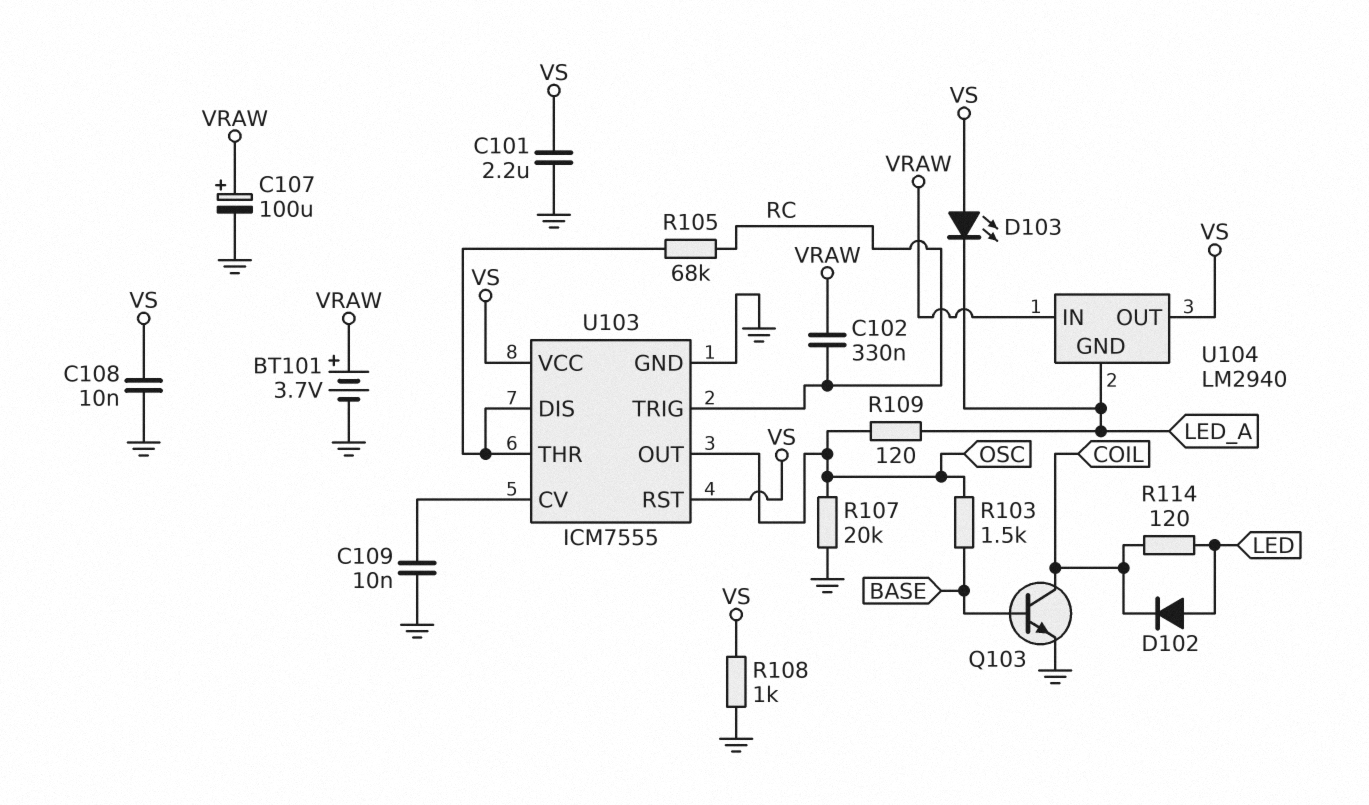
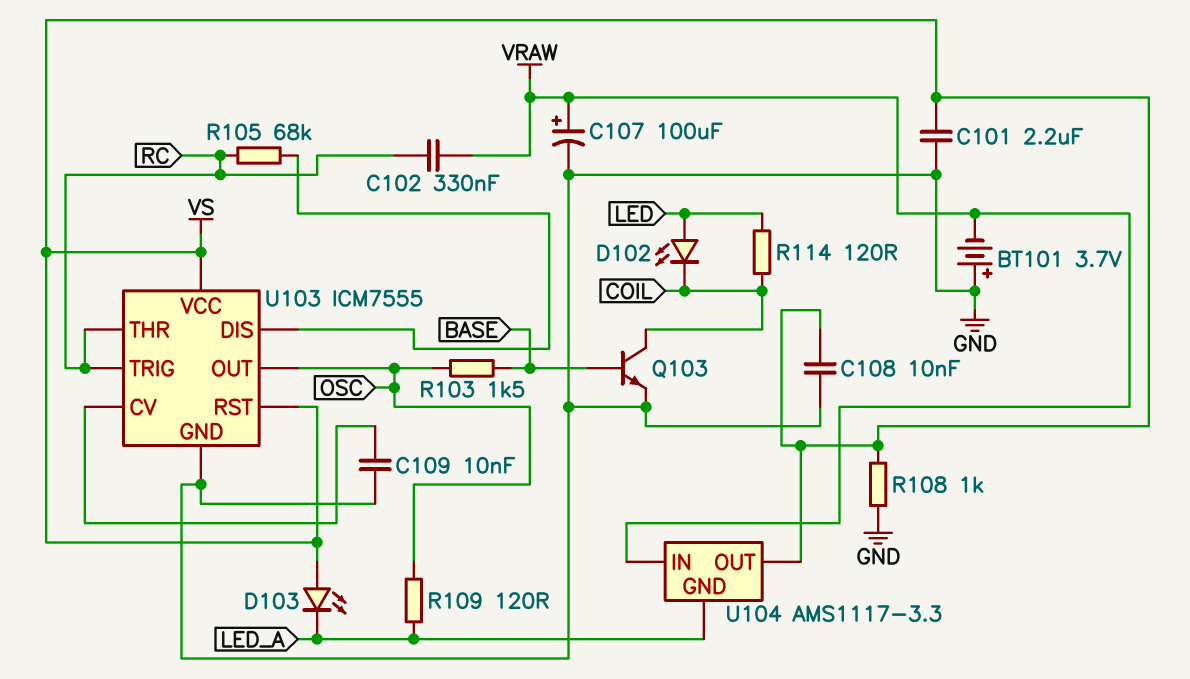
BT101: 3.7V (plus VRAW, minus GND) -> 3.7V (plus GND, minus VRAW)
D102: diode (A LED, K COIL) -> LED (A LED, K COIL)
R107: 20k (GND, OSC) -> none
U103 pin THR: U103/DIS -> RC
U104: LM2940 -> AMS1117-3.3

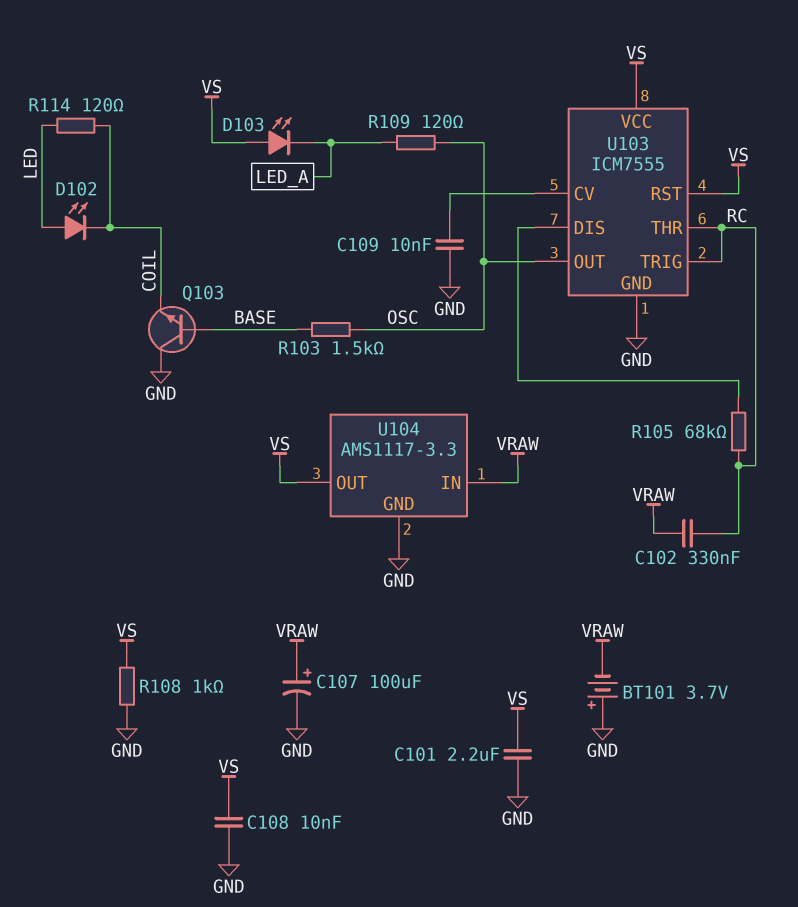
Q103: NPN (B BASE, C COIL, E GND) -> NPN (B BASE, C GND, E COIL)
U104 pin GND: LED_A -> GND

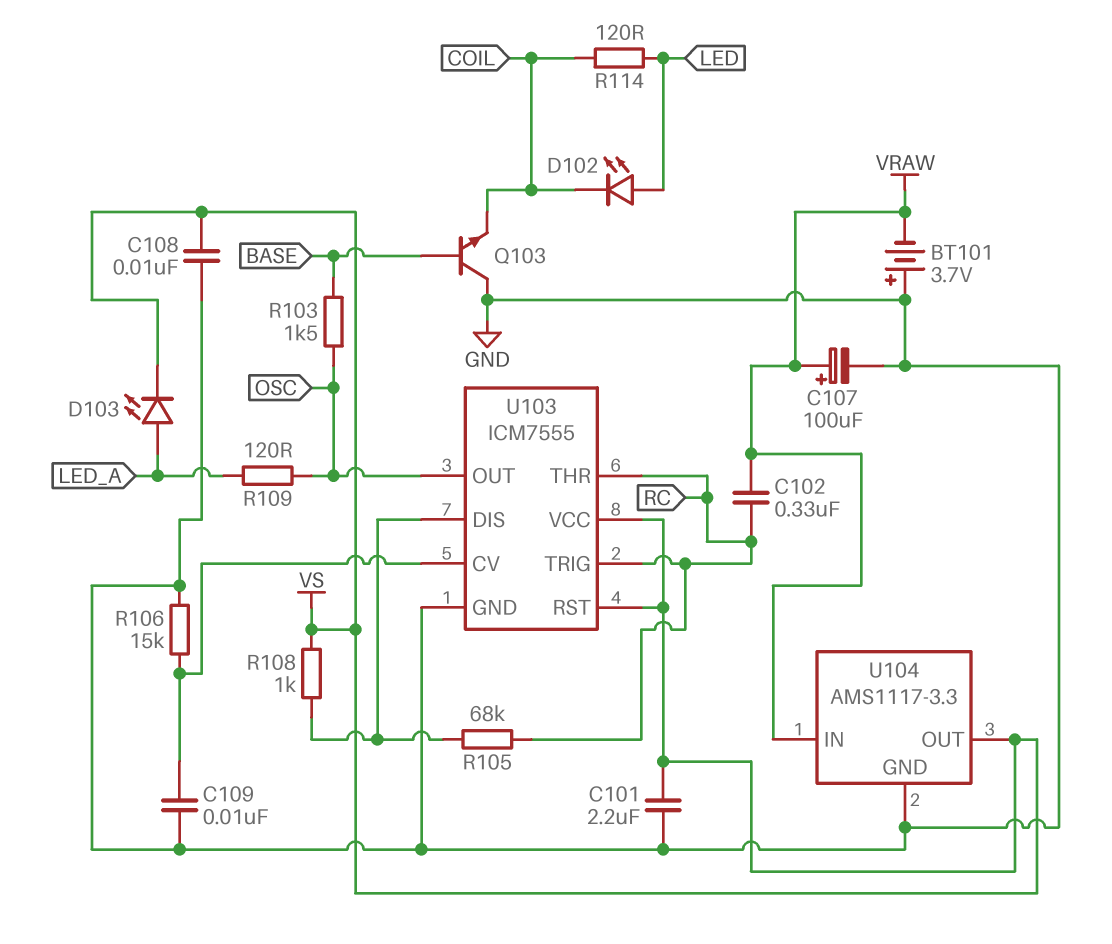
D103: LED (A VS, K LED_A) -> LED (A LED_A, K VS)
R106: none -> 15k (GND, U103/CV)
R108: 1k (GND, VS) -> 1k (U103/DIS, VS)

